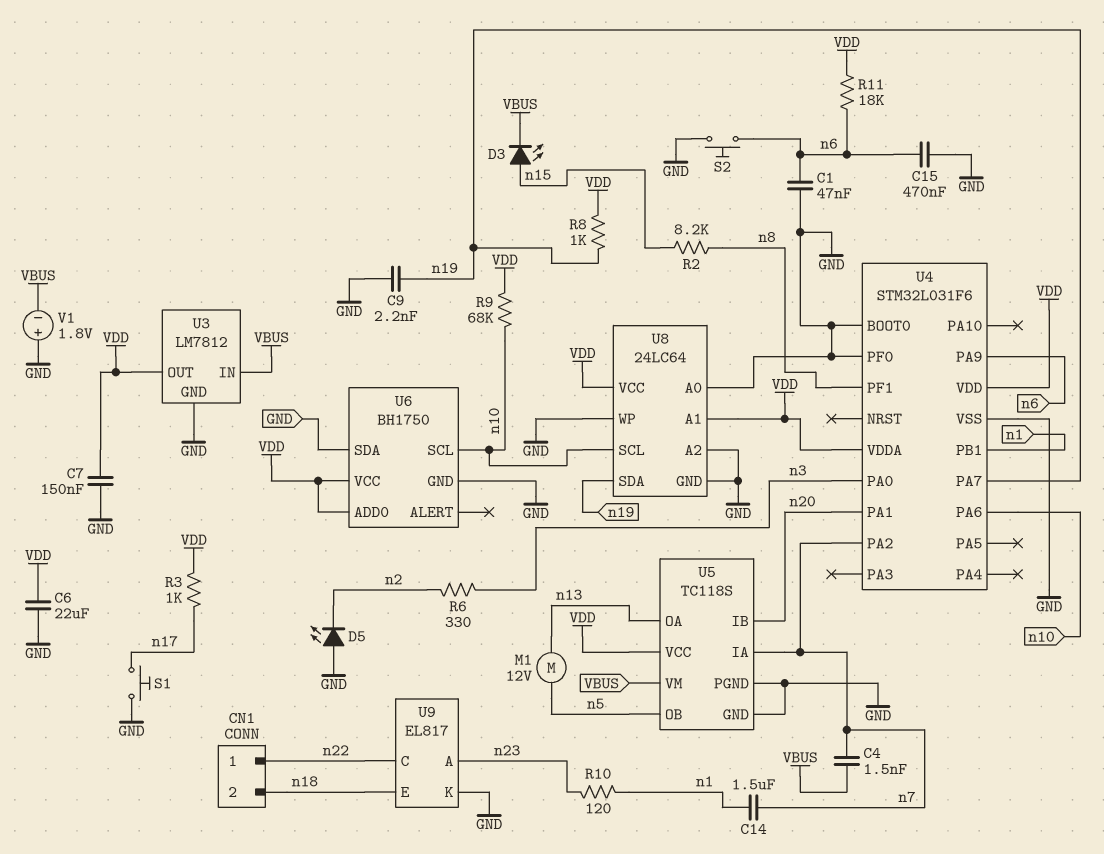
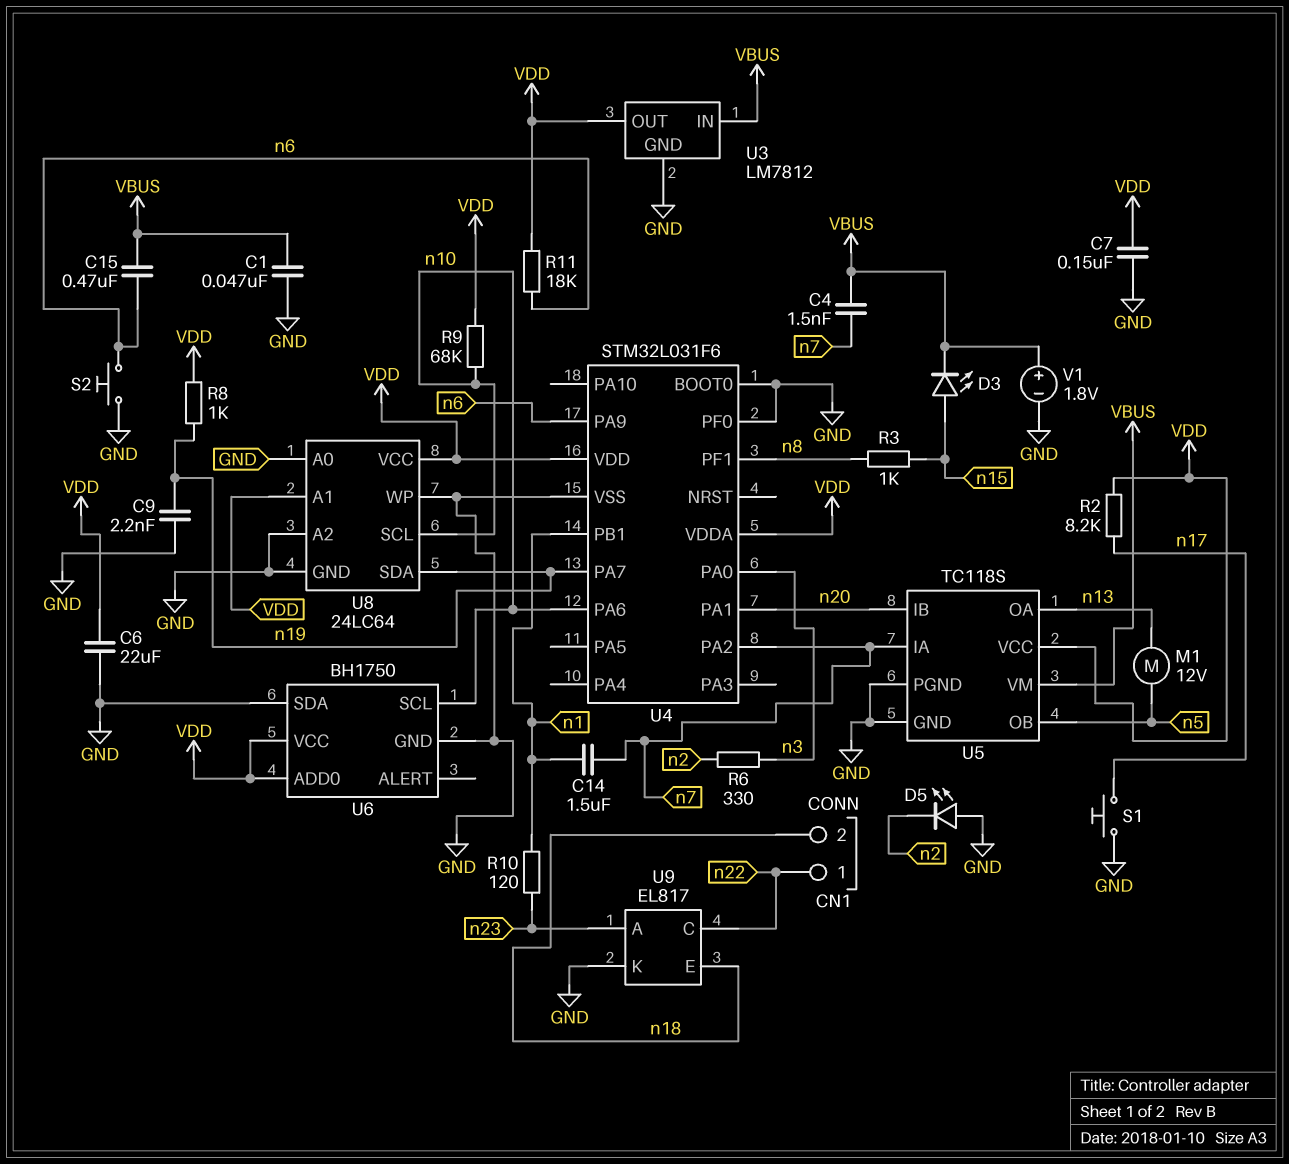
C1: 47nF (GND, n6) -> 47nF (GND, VBUS)
C15: 470nF (GND, n6) -> 470nF (VBUS, n6)
R2: 8.2k (n8, n15) -> 8.2k (VDD, n17)
R3: 1k (VDD, n17) -> 1k (n8, n15)
V1: 1.8V (plus GND, minus VBUS) -> 1.8V (plus VBUS, minus GND)

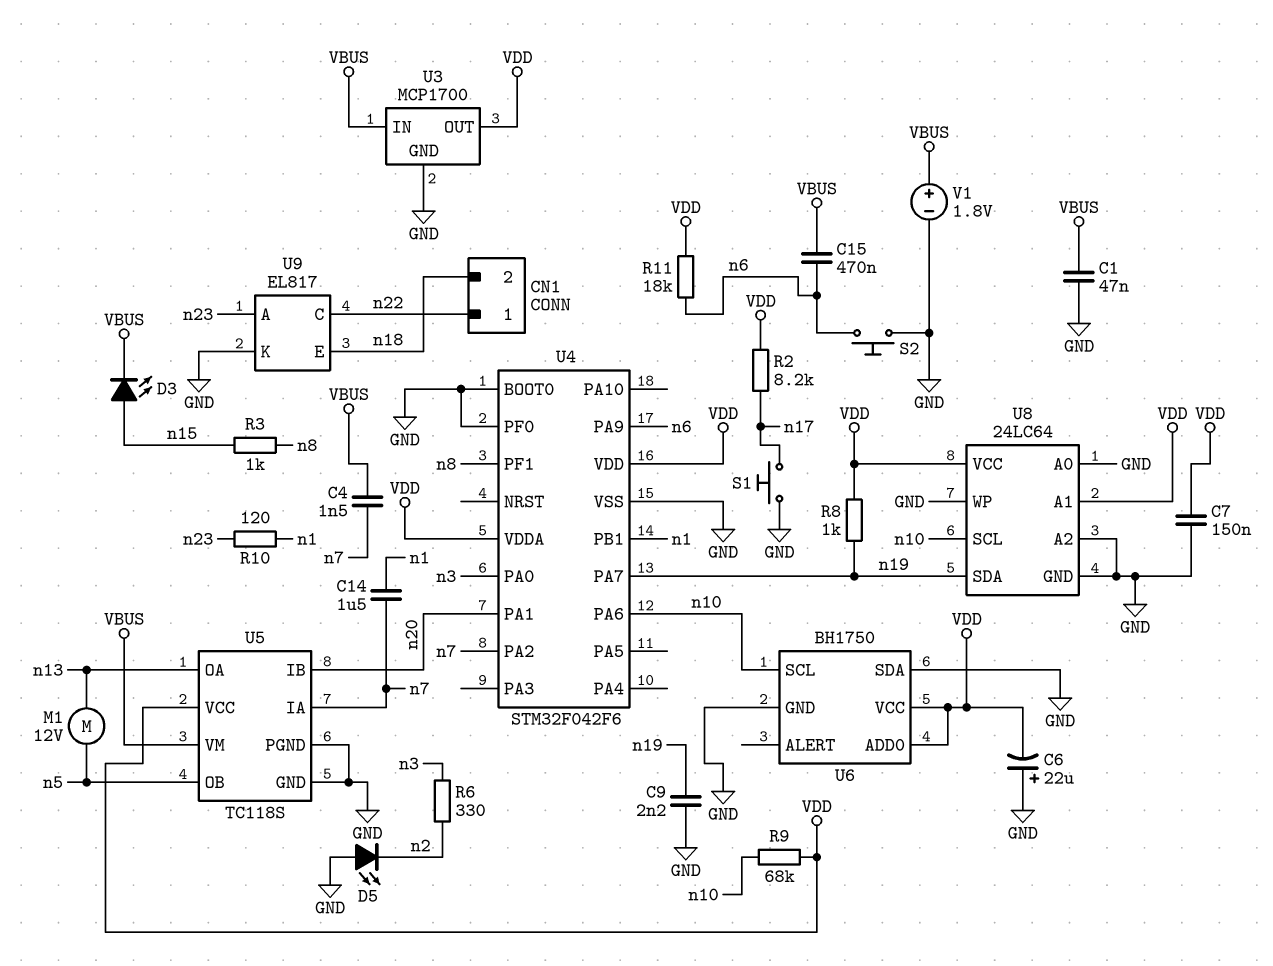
C6: 22uF (GND, VDD) -> 22uF (plus GND, minus VDD)
U3: LM7812 -> MCP1700
U4: STM32L031F6 -> STM32F042F6

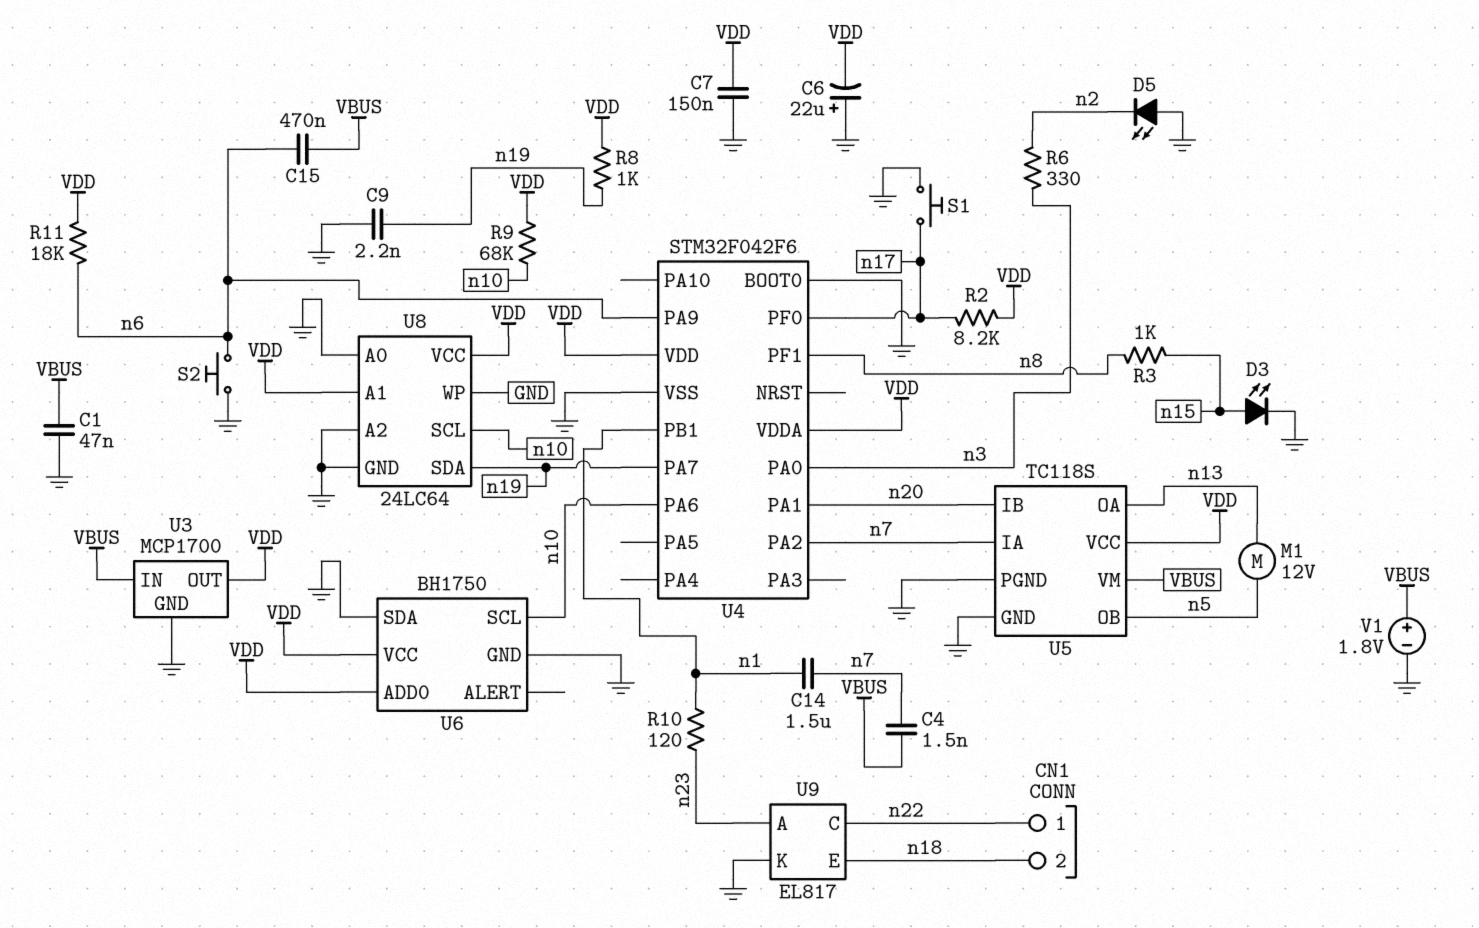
D3: LED (A n15, K VBUS) -> LED (A n15, K GND)
U4 pin PF0: GND -> n17

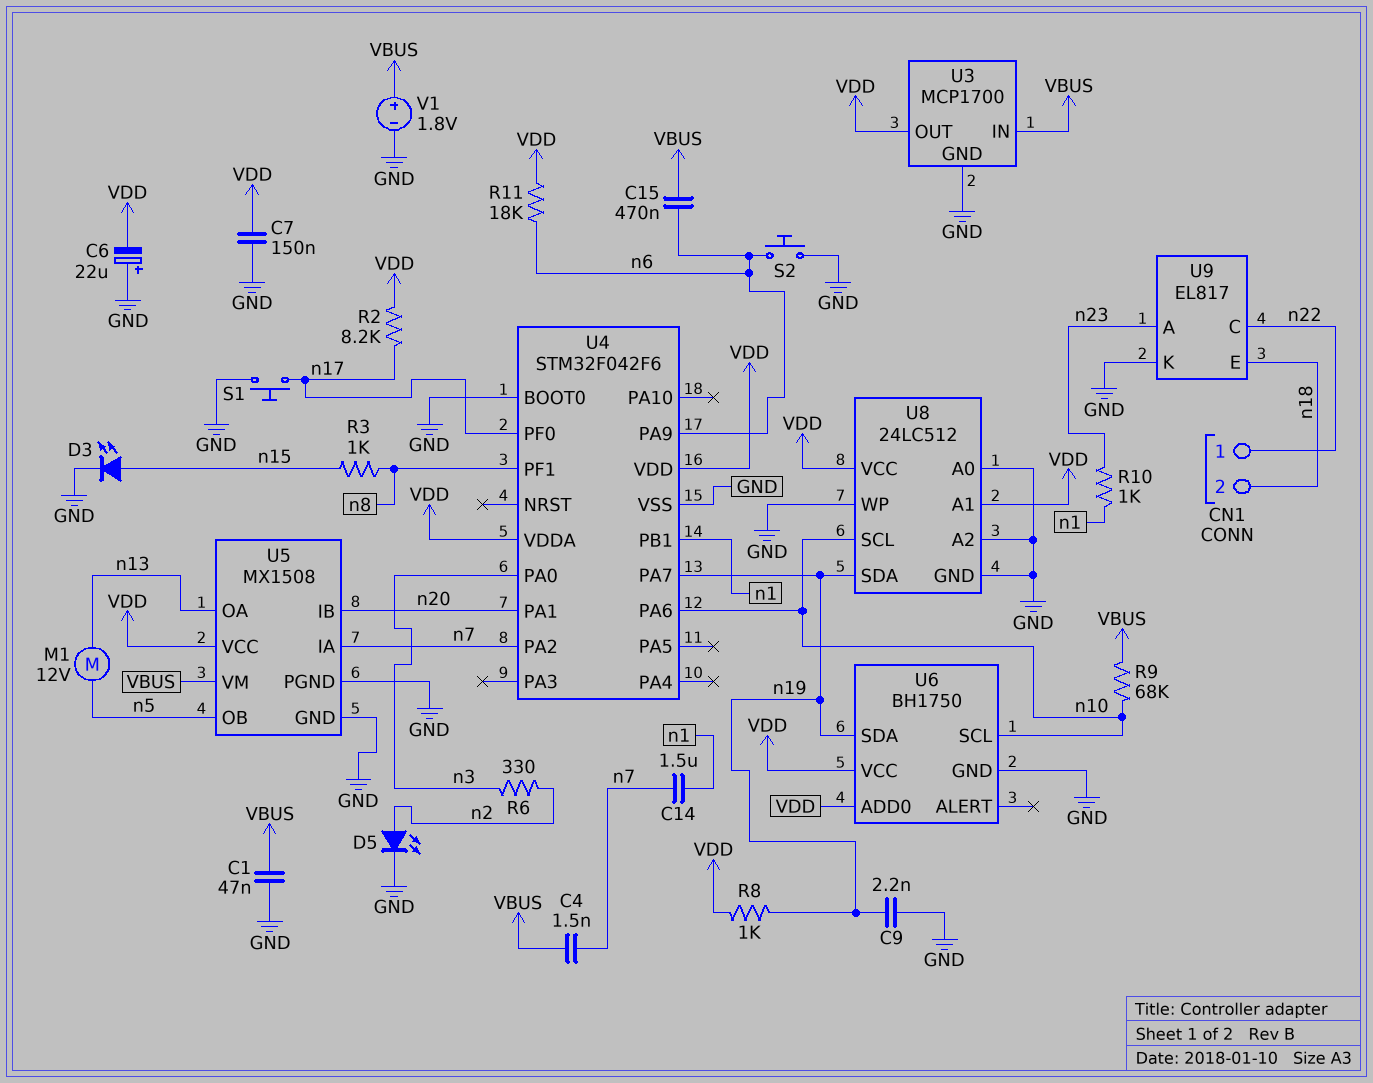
D5: LED (A GND, K n2) -> LED (A n2, K GND)
R9: 68k (VDD, n10) -> 68k (VBUS, n10)
R10: 120 (n1, n23) -> 1k (n1, n23)
U5: TC118S -> MX1508
U6 pin SDA: GND -> n19
U8: 24LC64 -> 24LC512

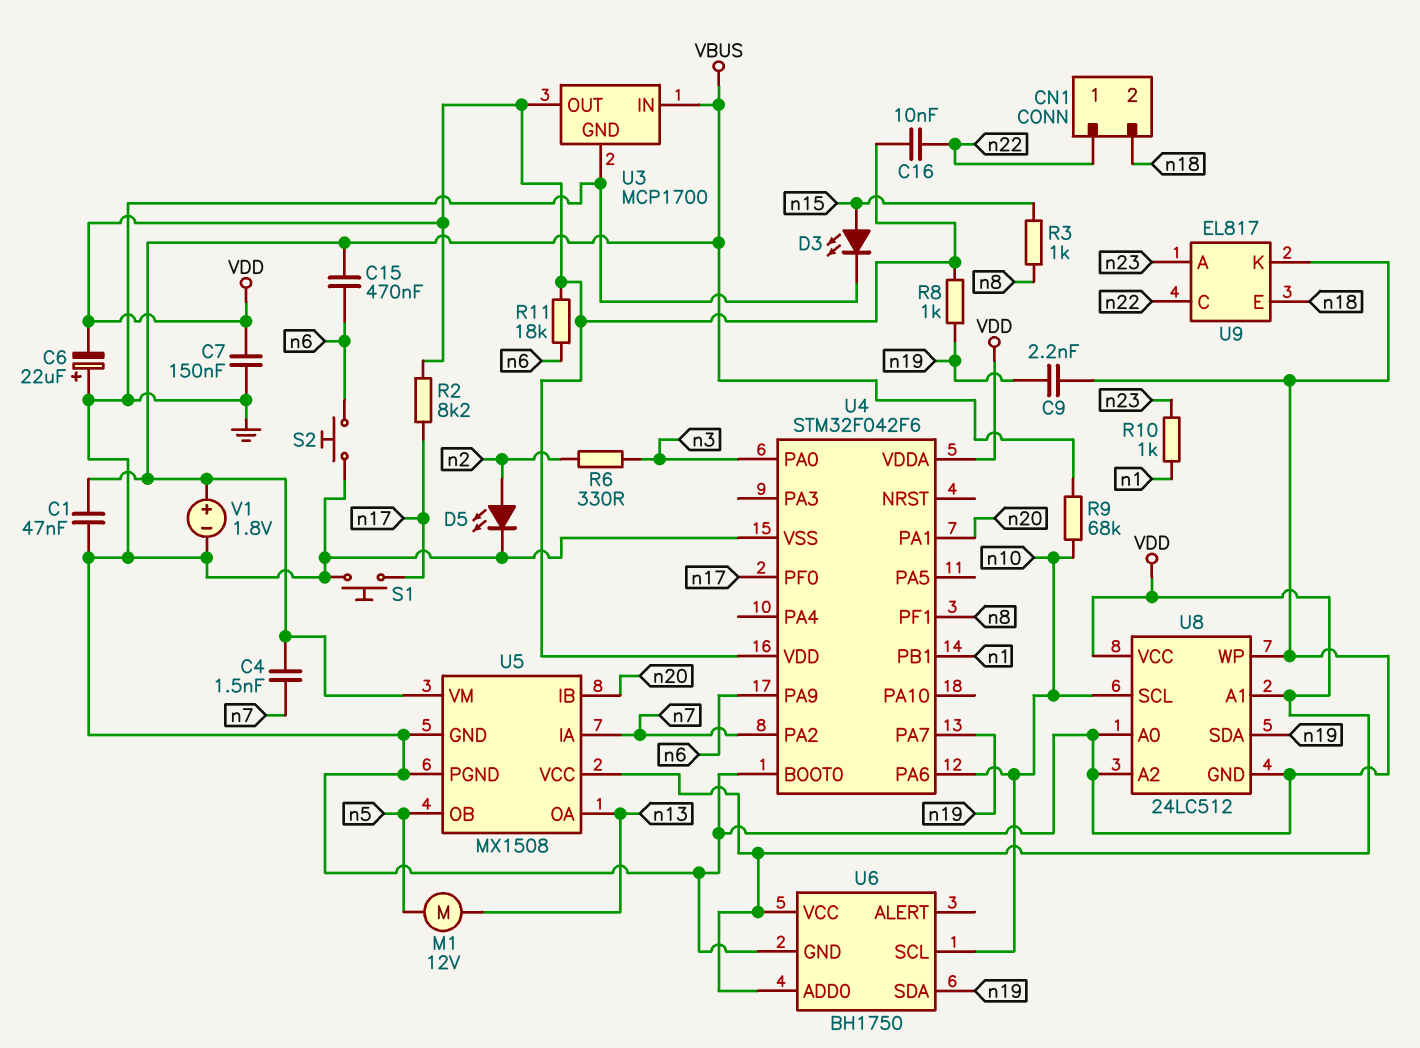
C14: 1.5uF (n1, n7) -> none
C16: none -> 10nF (VDD, n22)

